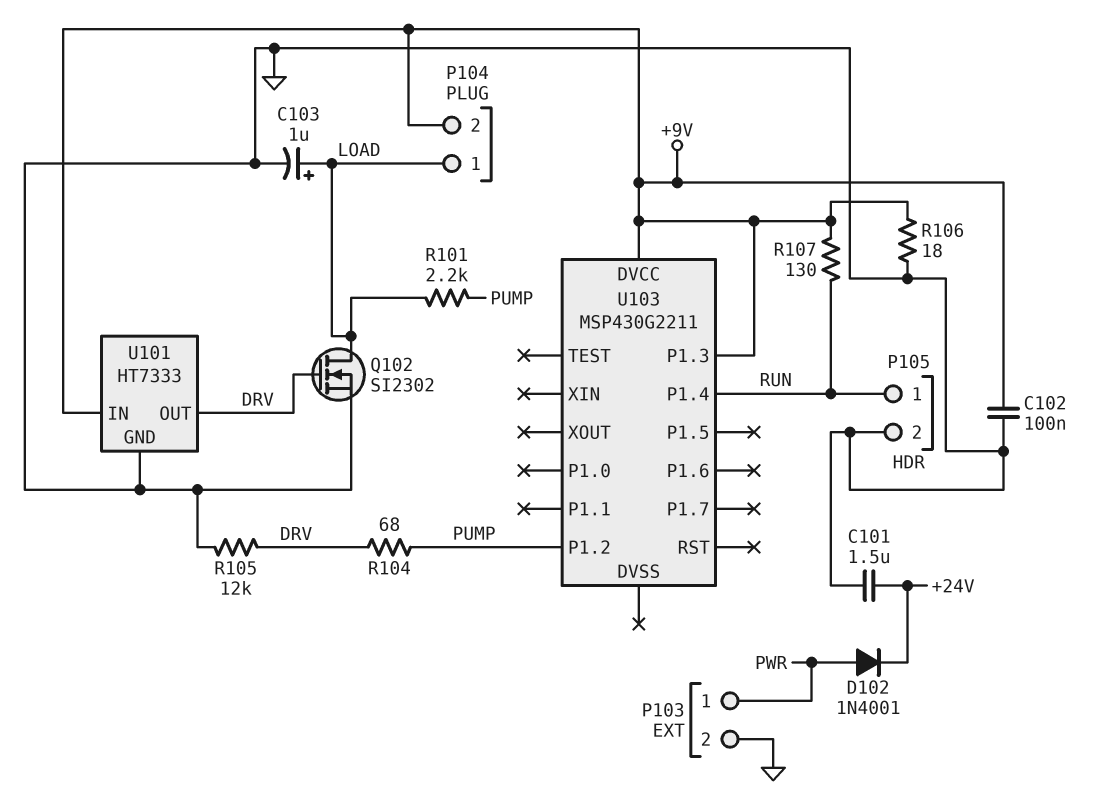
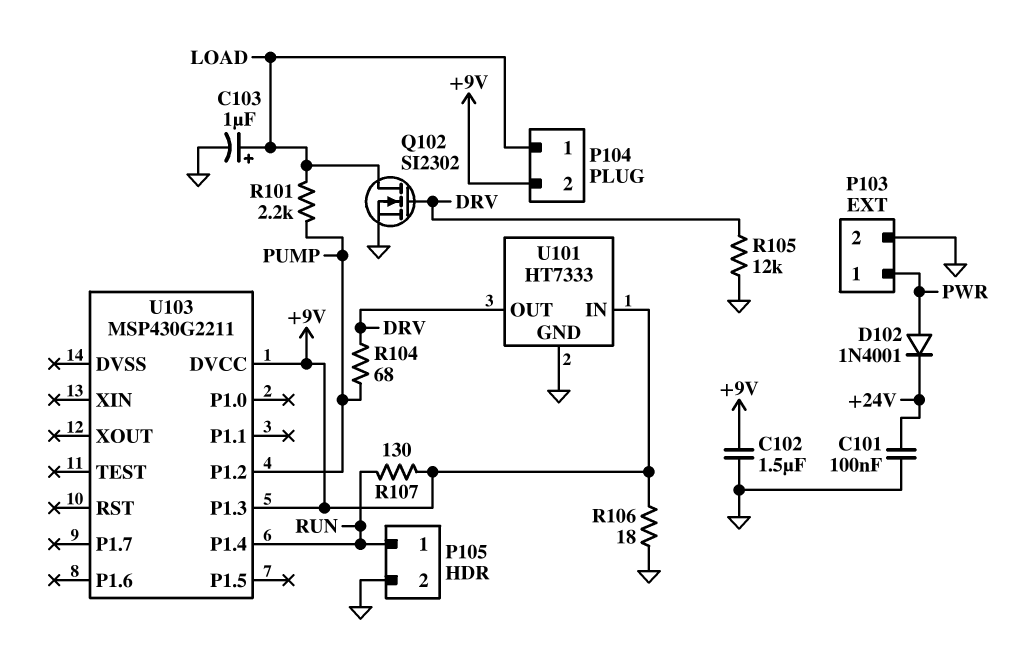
C101: 1.5uF (+24V, GND) -> 100nF (+24V, GND)
C102: 100nF (+9V, GND) -> 1.5uF (+9V, GND)

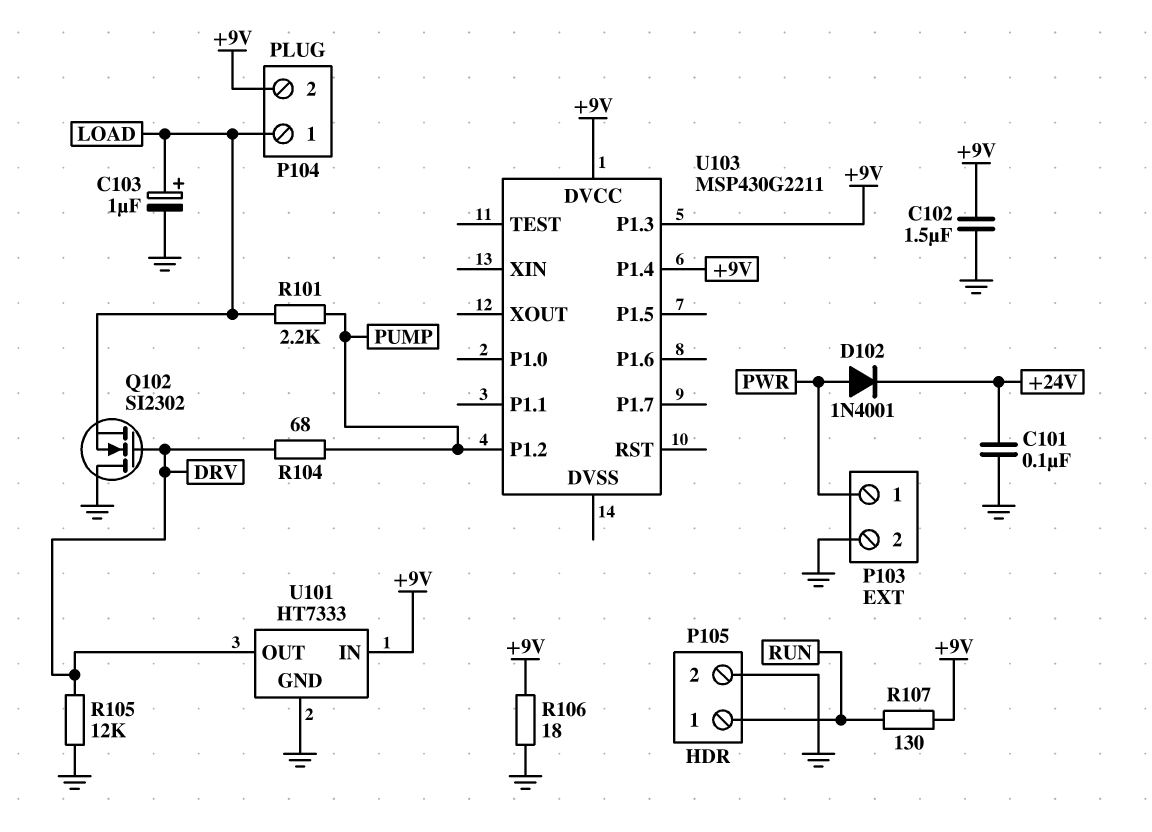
Q102: NMOS SI2302 (G DRV, D LOAD, S GND) -> NMOS SI2302 (G DRV, D GND, S LOAD)
U103 pin P1.4: RUN -> +9V

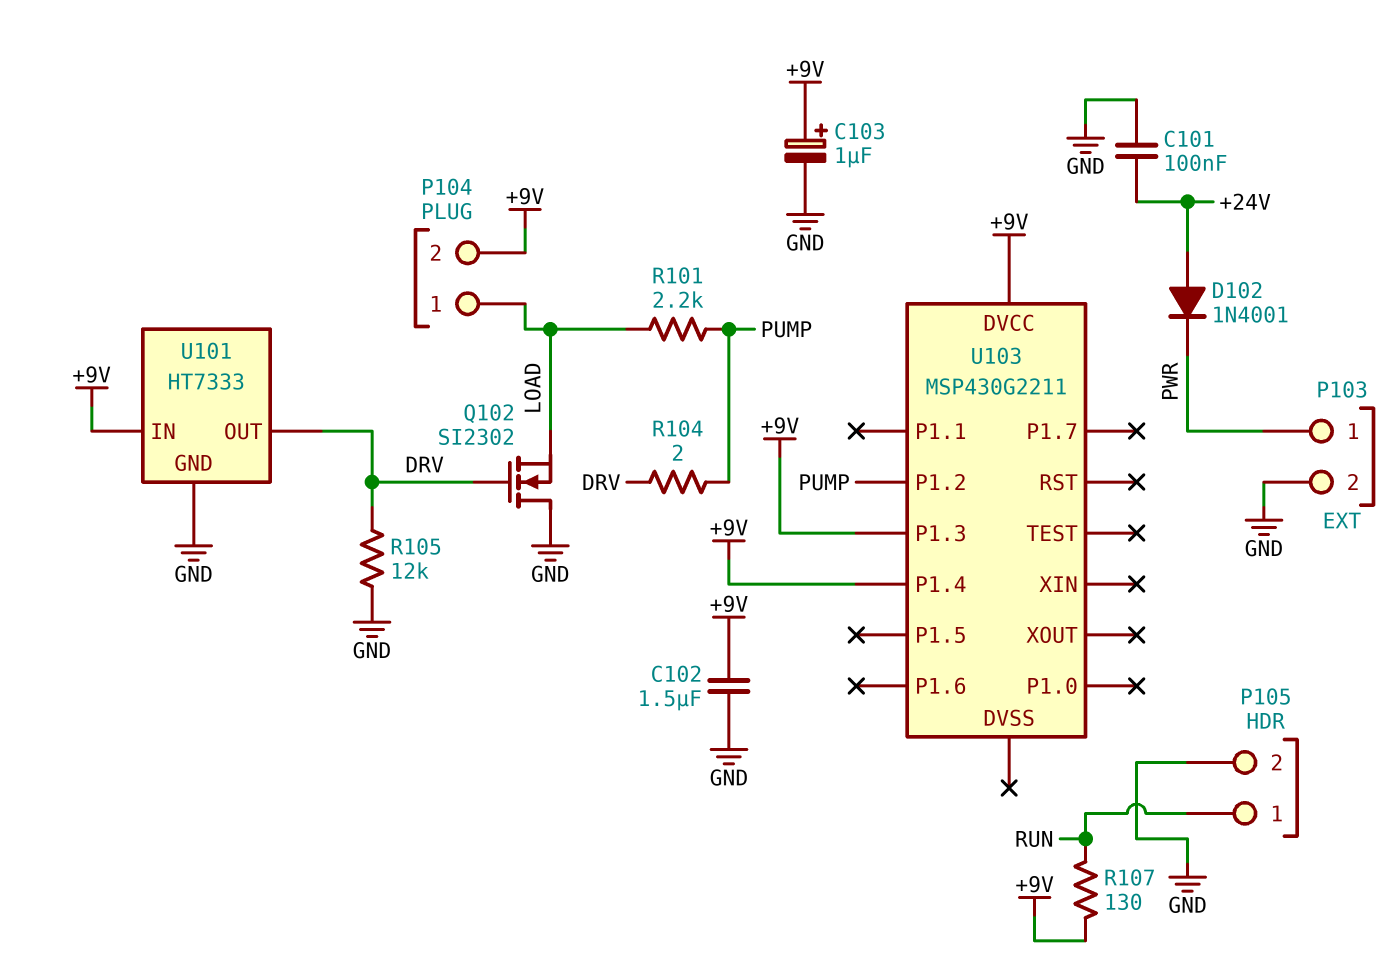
C103: 1uF (plus LOAD, minus GND) -> 1uF (plus +9V, minus GND)
D102: diode 1N4001 (A PWR, K +24V) -> diode 1N4001 (A +24V, K PWR)
R104: 68 (DRV, PUMP) -> 2 (DRV, PUMP)
R106: 18 (+9V, GND) -> none

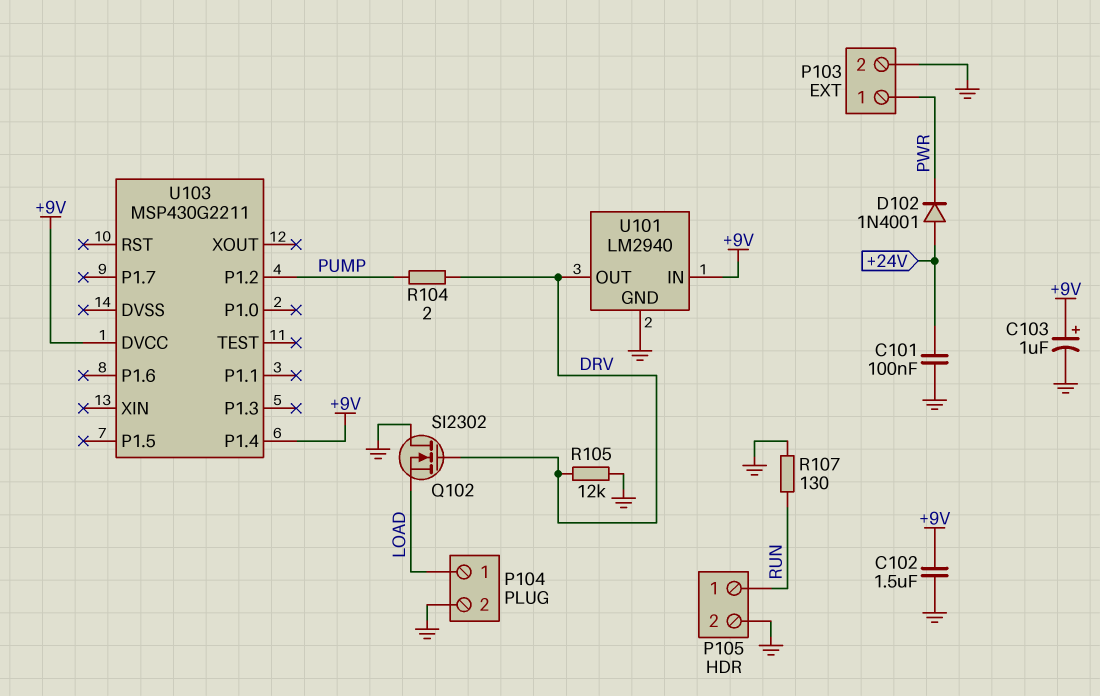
P104 pin 2: +9V -> GND
R101: 2.2k (LOAD, PUMP) -> none
R107: 130 (+9V, RUN) -> 130 (GND, RUN)
U101: HT7333 -> LM2940
U103 pin P1.3: +9V -> none

